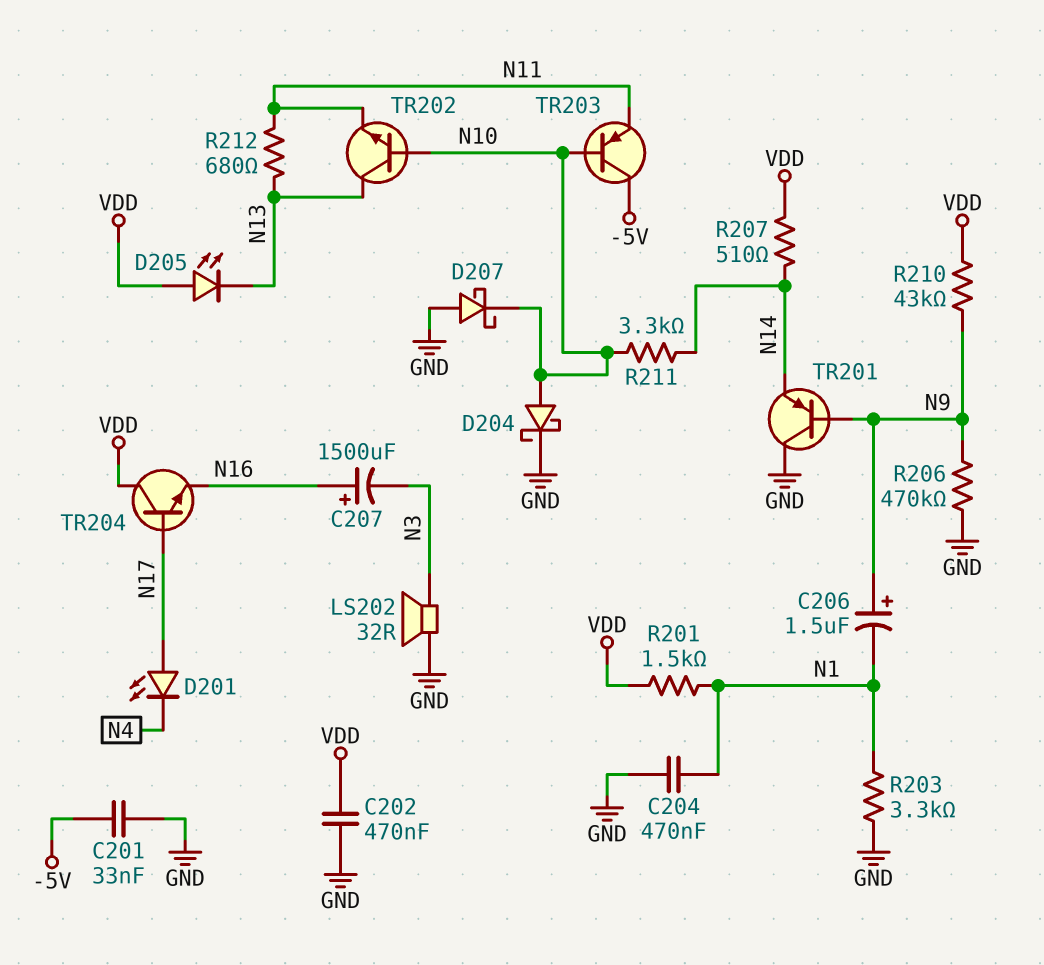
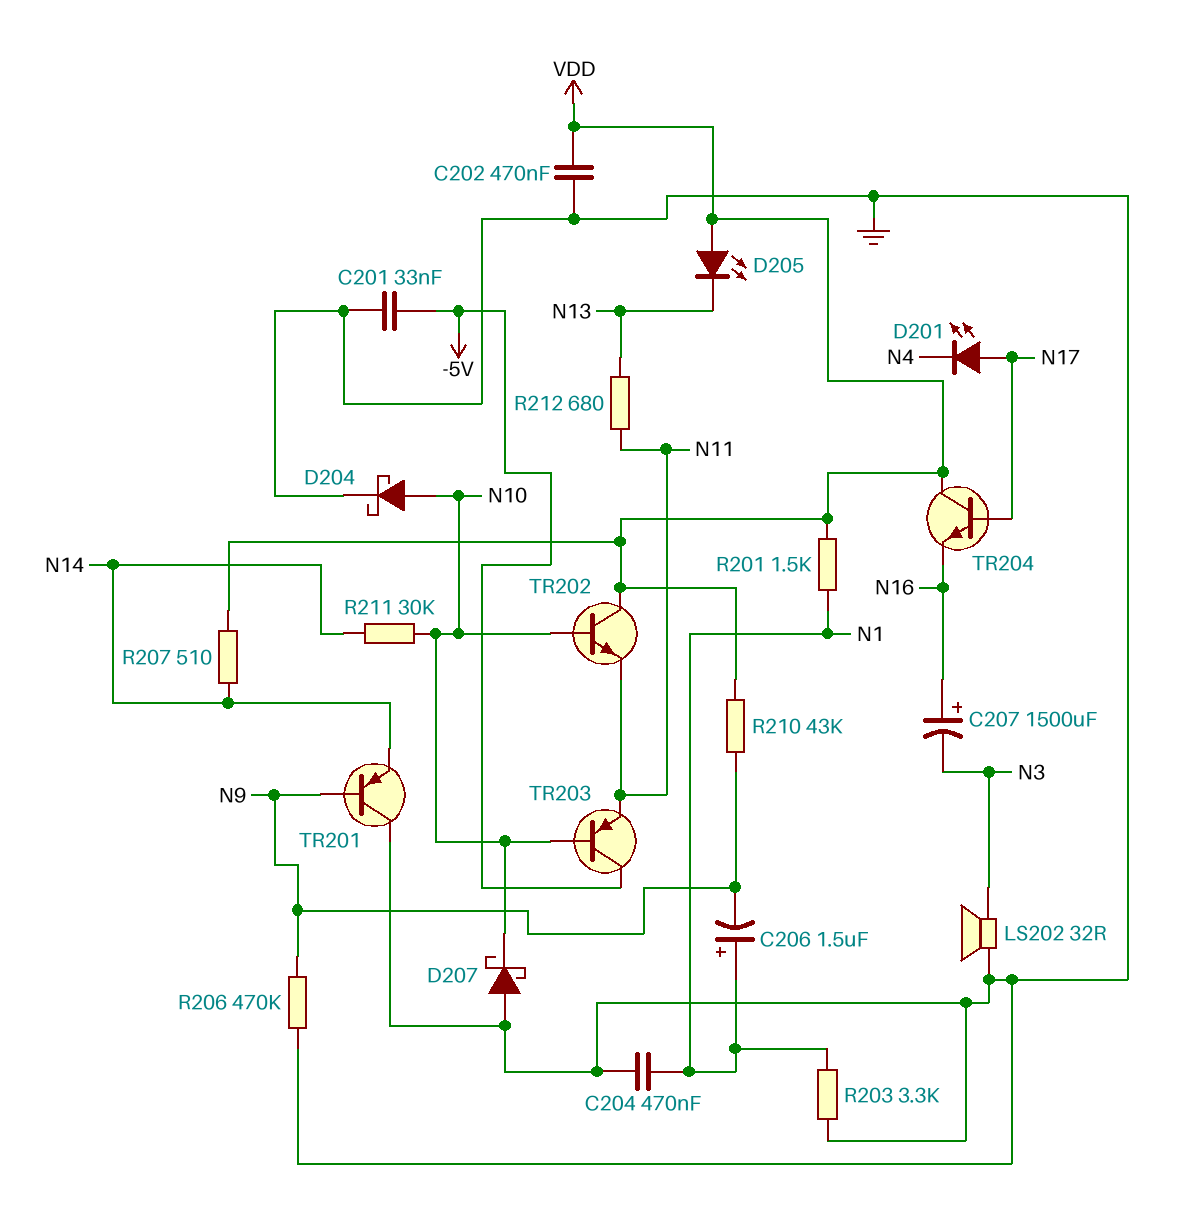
C206: 1.5uF (plus N9, minus N1) -> 1.5uF (plus N1, minus N9)
R211: 3.3k (N10, N14) -> 30k (N10, N14)
TR202: NPN (B N10, C N13, E N11) -> NPN (B N10, C VDD, E N11)

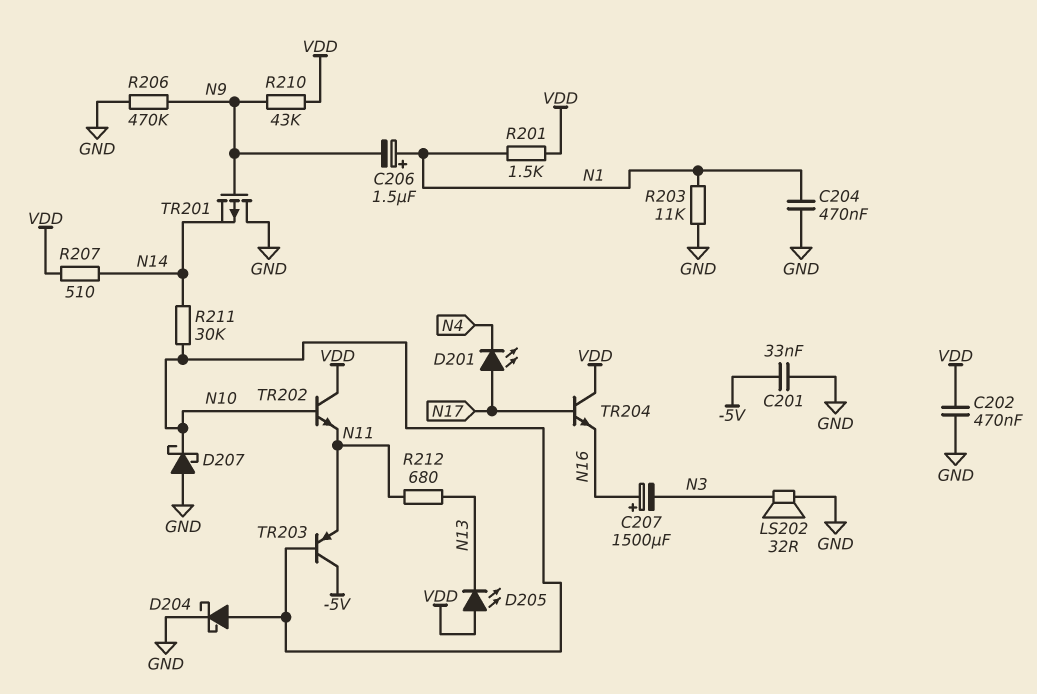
R203: 3.3k (GND, N1) -> 11k (GND, N1)
TR201: PNP (B N9, C GND, E N14) -> PMOS (G N9, D GND, S N14)

